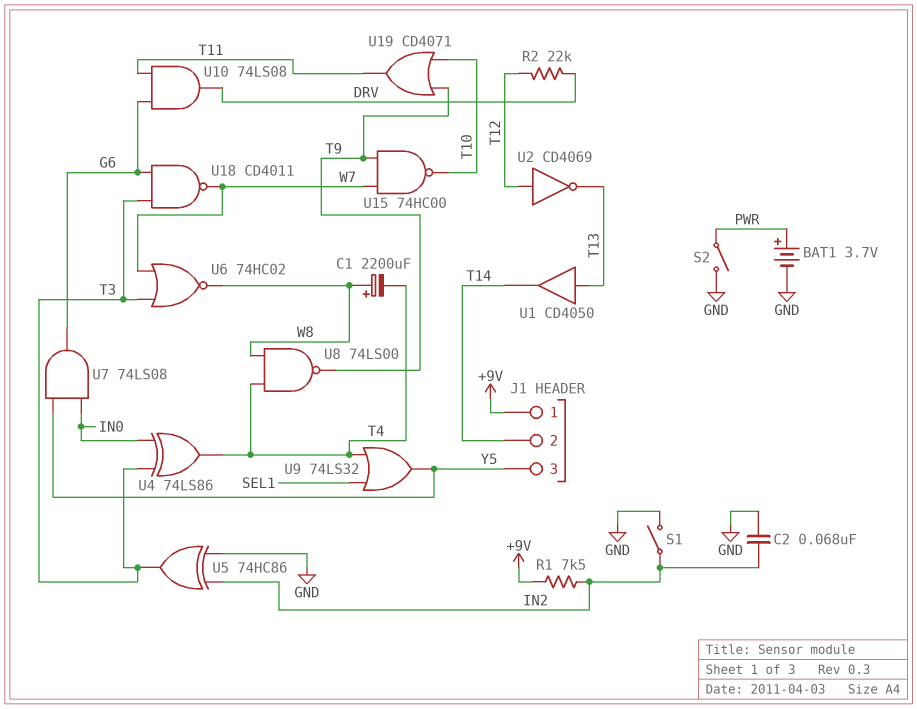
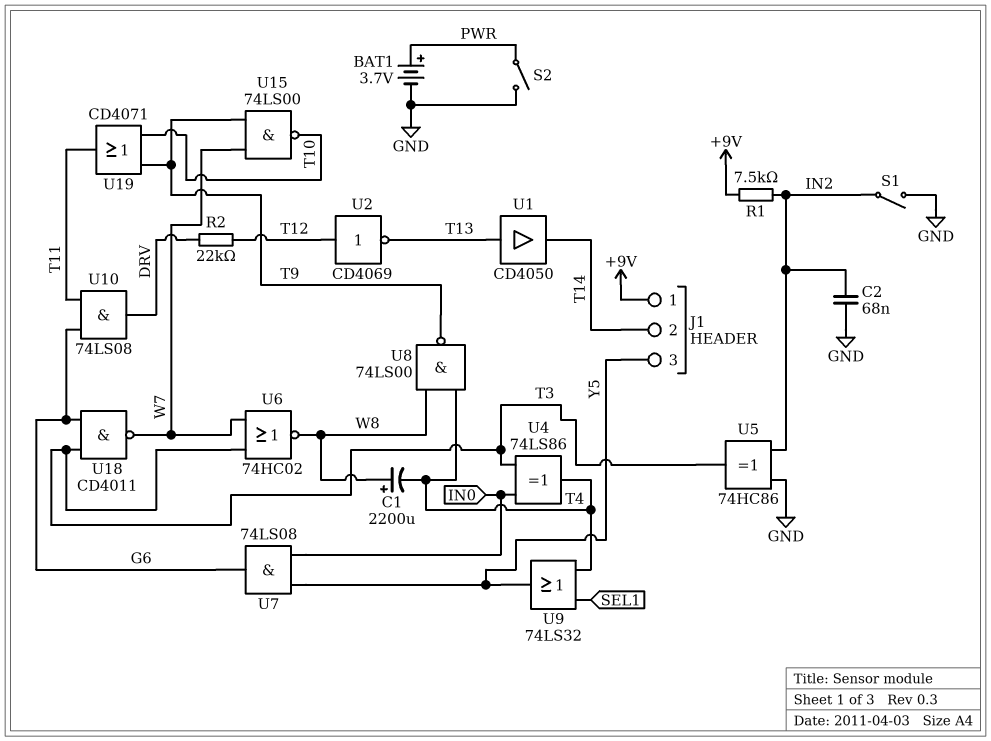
U15: NAND 74HC00 (in T9, in W7, out T10) -> NAND 74LS00 (in T9, in W7, out T10)

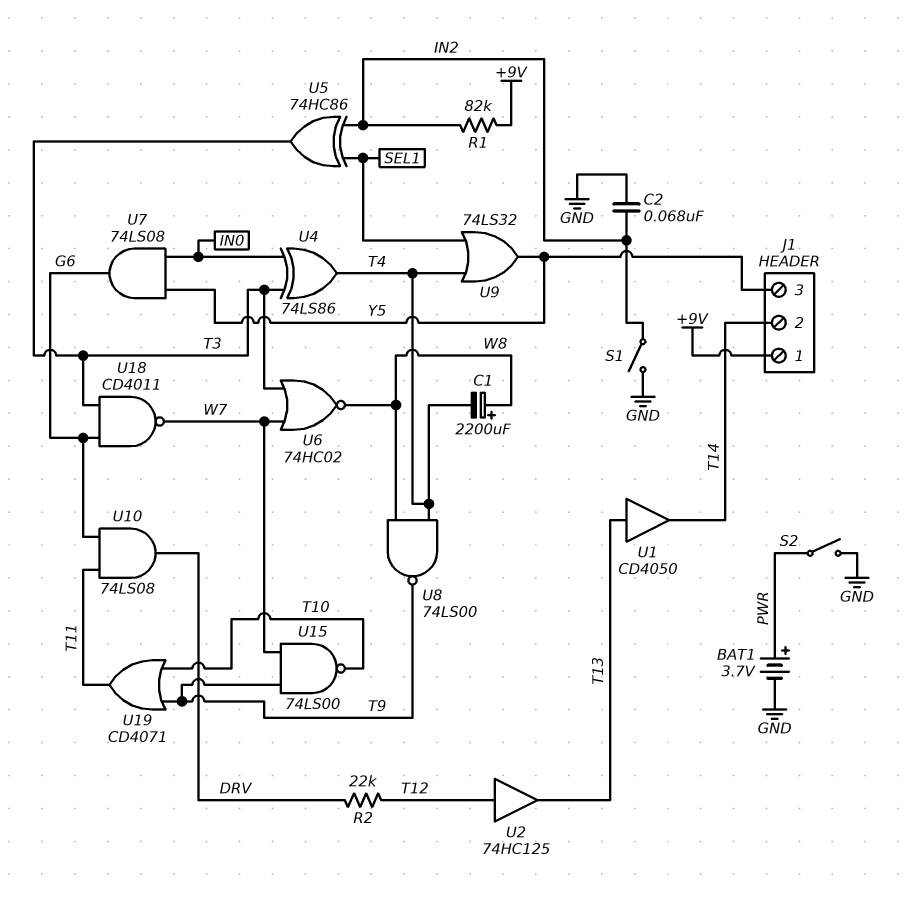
R1: 7.5k (+9V, IN2) -> 82k (+9V, IN2)
U2: NOT CD4069 (in T12, out T13) -> buffer 74HC125 (in T12, out T13)
U5: XOR 74HC86 (in GND, in IN2, out T3) -> XOR 74HC86 (in IN2, in SEL1, out T3)

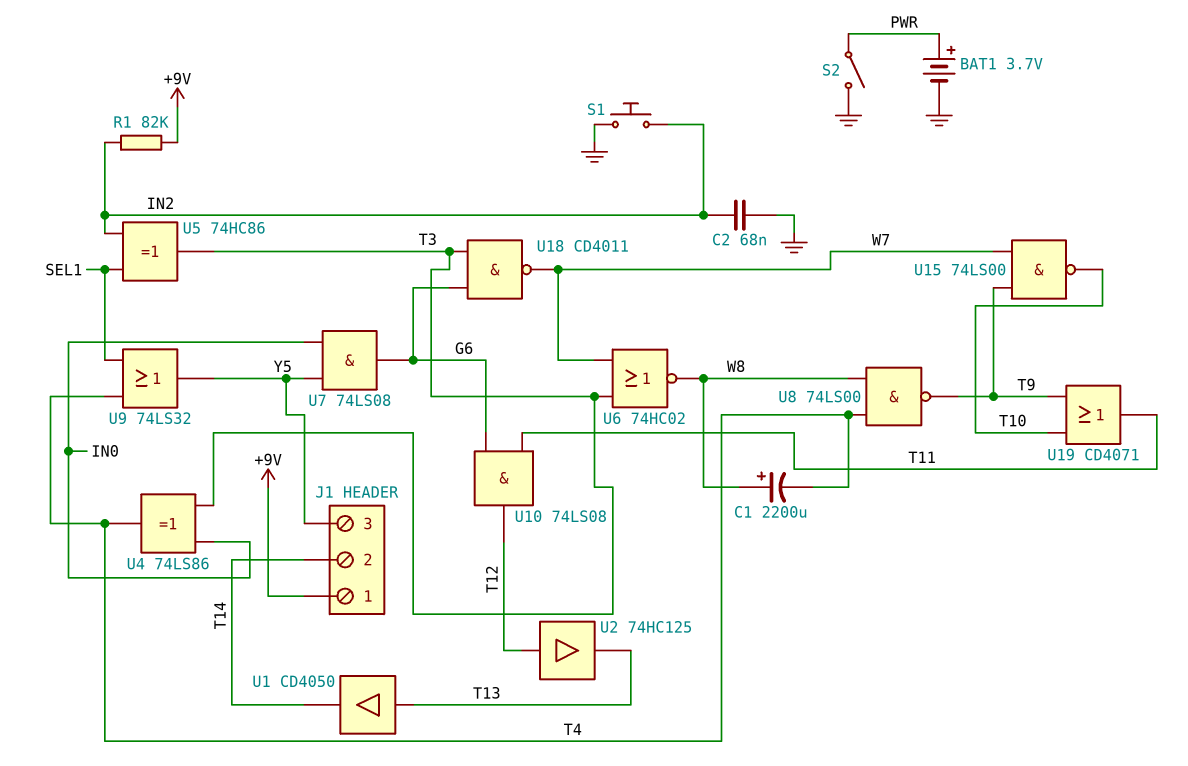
R2: 22k (DRV, T12) -> none
S1: switch (GND, IN2) -> button (GND, IN2)
U10: AND 74LS08 (in G6, in T11, out DRV) -> AND 74LS08 (in G6, in T11, out T12)

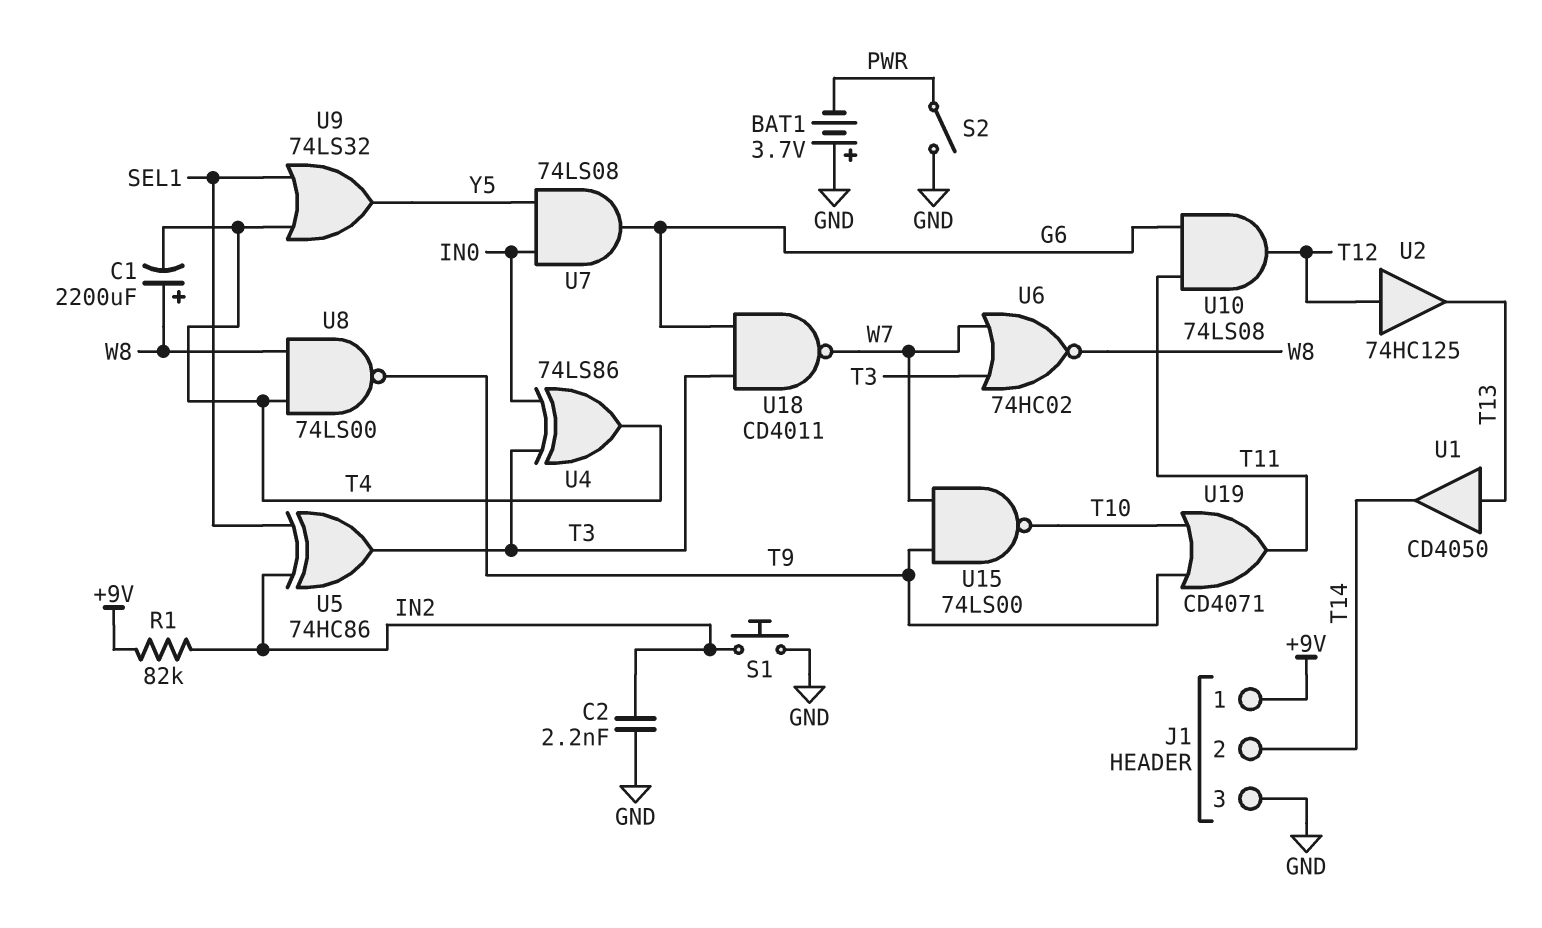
BAT1: 3.7V (plus PWR, minus GND) -> 3.7V (plus GND, minus PWR)
C2: 68nF (GND, IN2) -> 2.2nF (GND, IN2)
J1 pin 3: Y5 -> GND

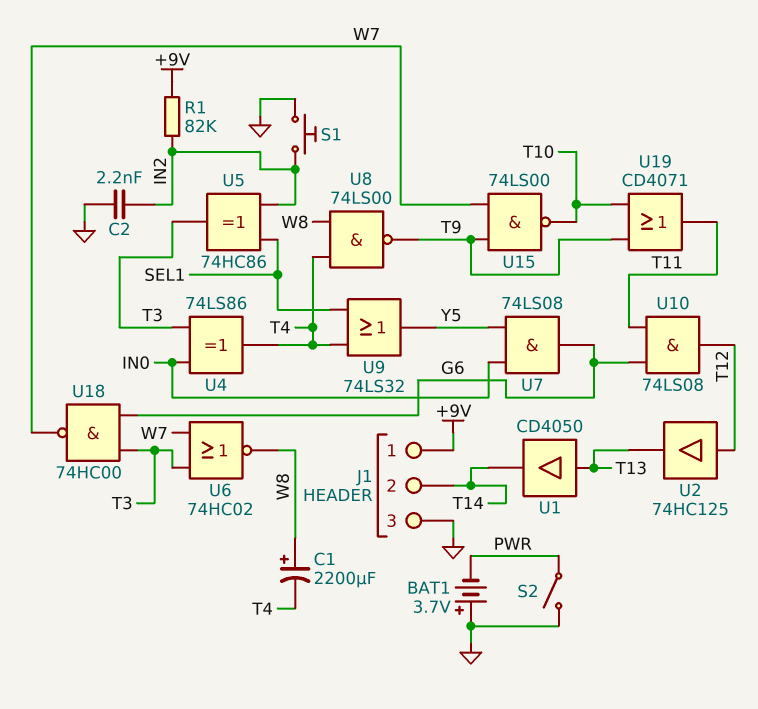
U18: NAND CD4011 (in G6, in T3, out W7) -> NAND 74HC00 (in G6, in T3, out W7)

